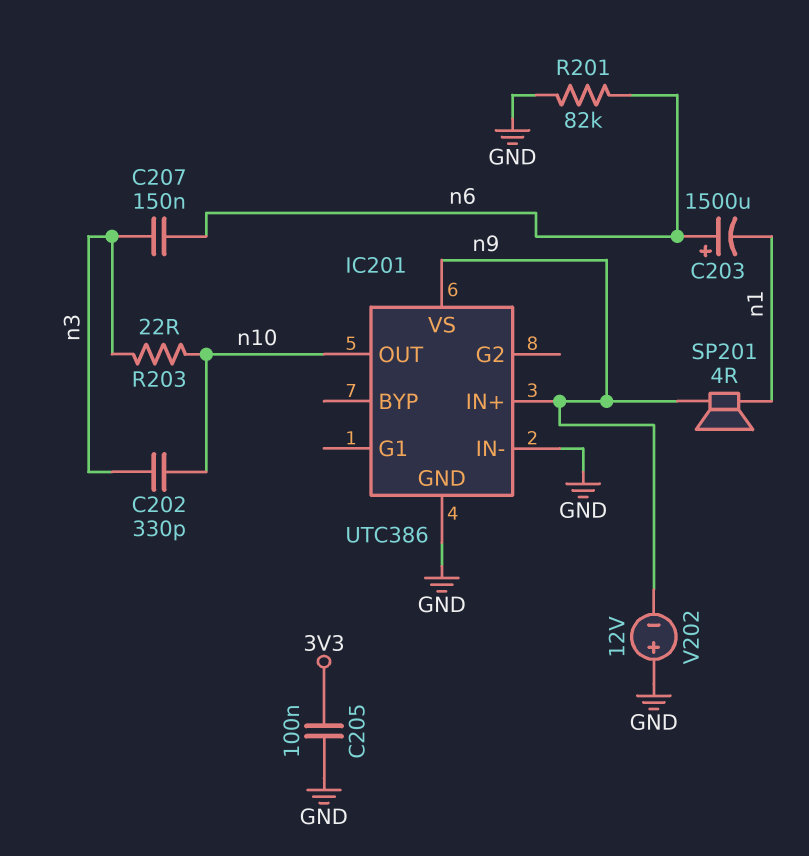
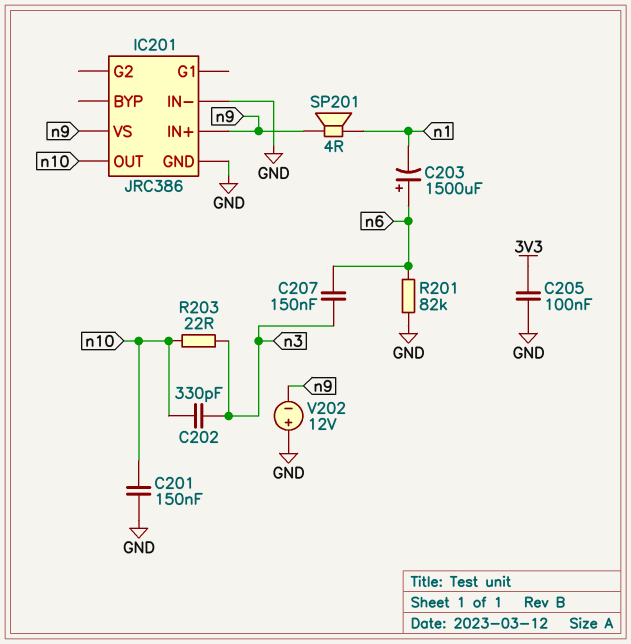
C201: none -> 150nF (GND, n10)
IC201: UTC386 -> JRC386

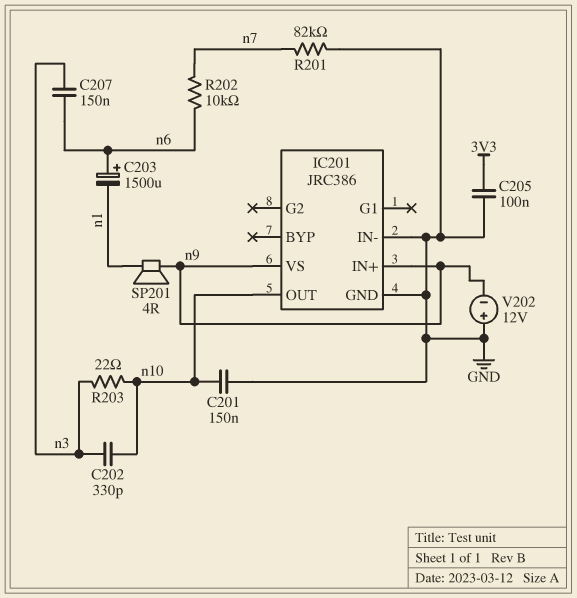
R201: 82k (GND, n6) -> 82k (GND, n7)
R202: none -> 10k (n6, n7)

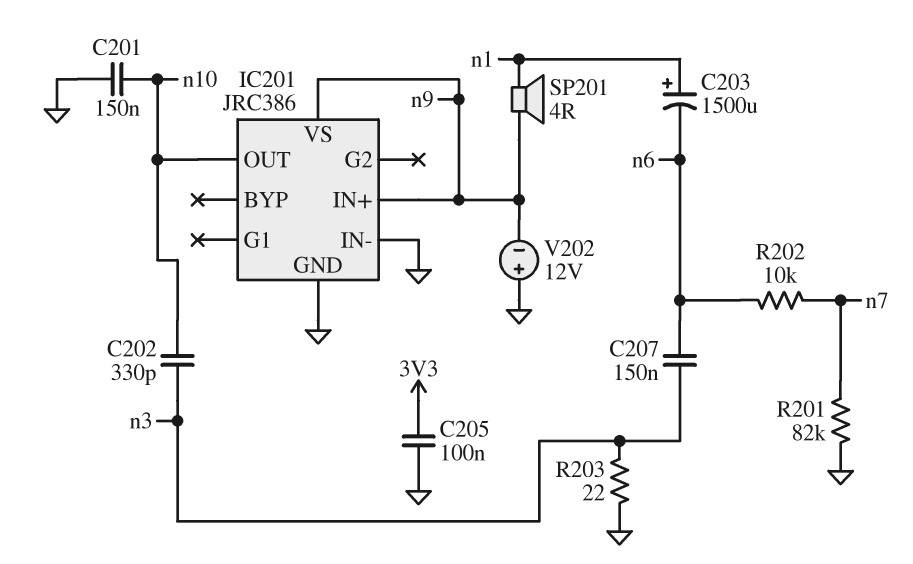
C203: 1500uF (plus n6, minus n1) -> 1500uF (plus n1, minus n6)
R203: 22 (n3, n10) -> 22 (GND, n3)

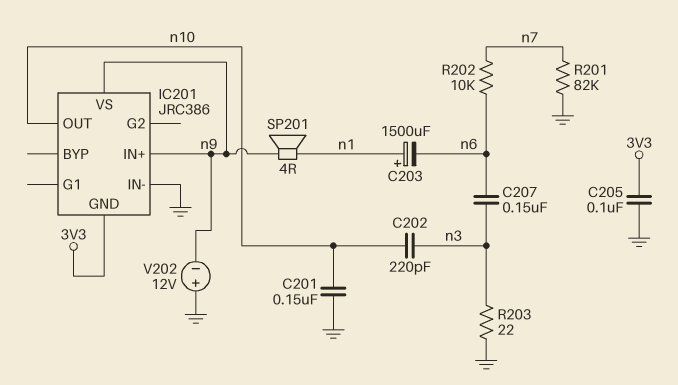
C202: 330pF (n3, n10) -> 220pF (n3, n10)
IC201 pin GND: GND -> 3V3

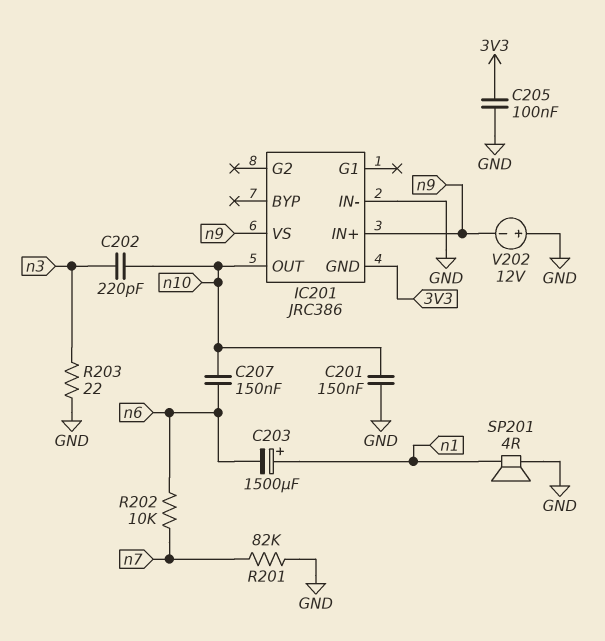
C207: 150nF (n3, n6) -> 150nF (n6, n10)
SP201: speaker 4R (n1, n9) -> speaker 4R (GND, n1)

